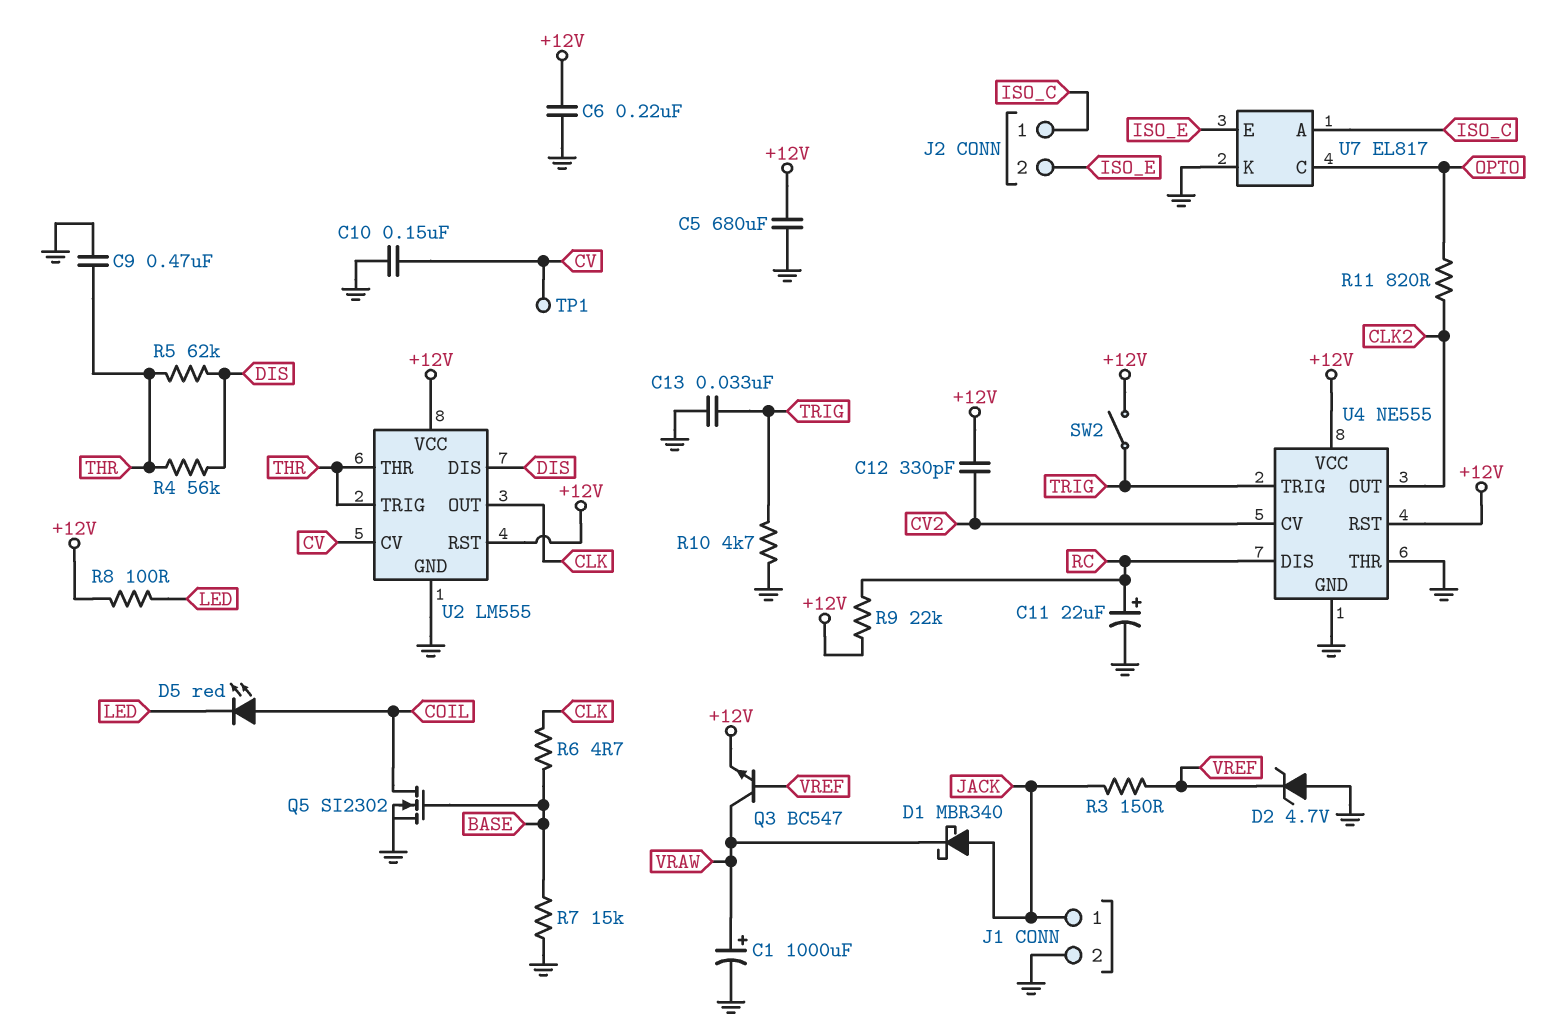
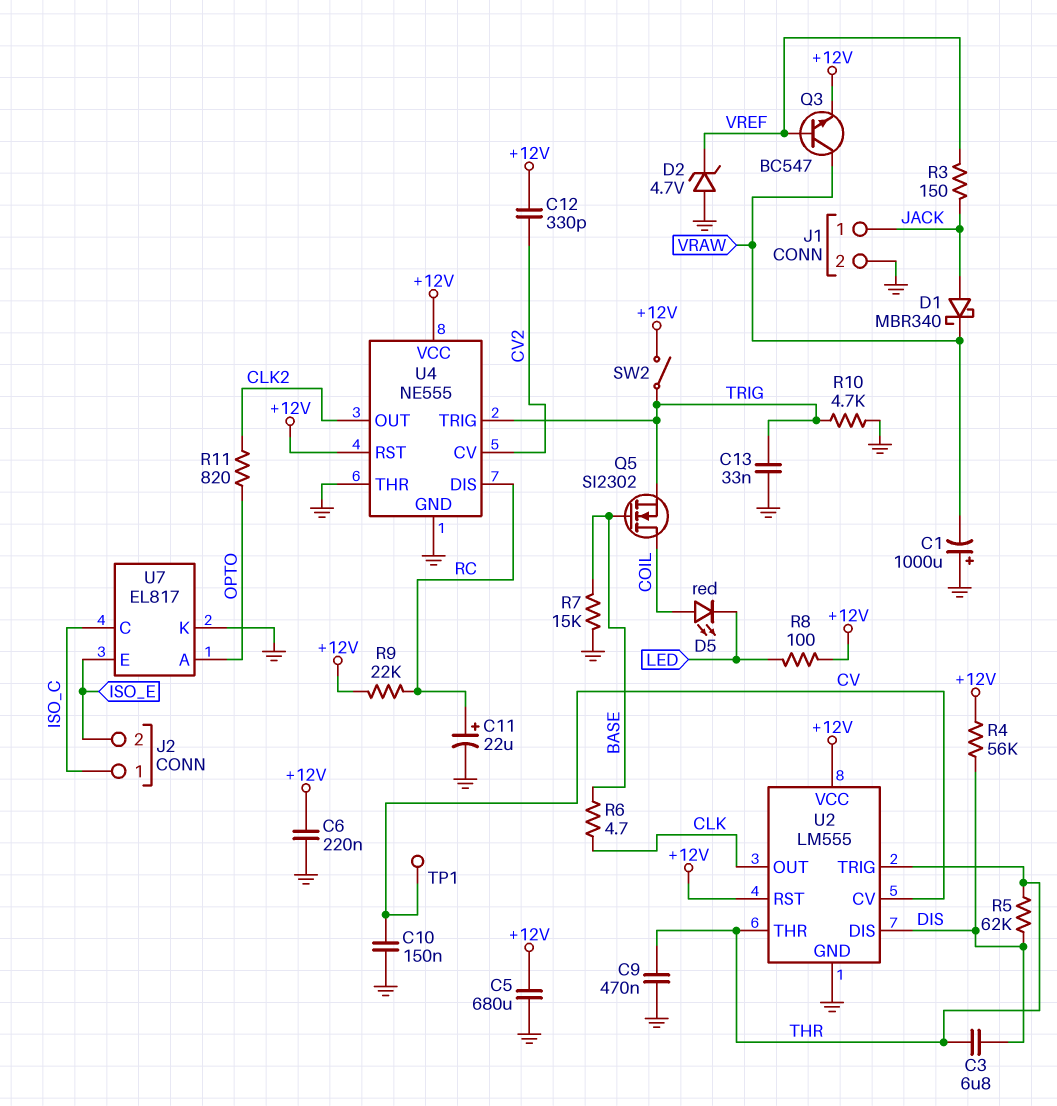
C1: 1000uF (plus VRAW, minus GND) -> 1000uF (plus GND, minus VRAW)
C3: none -> 6.8uF (DIS, THR)
Q5: NMOS SI2302 (G BASE, D COIL, S GND) -> NMOS SI2302 (G BASE, D COIL, S TRIG)
R4: 56k (DIS, THR) -> 56k (+12V, DIS)
U7 pin A: ISO_C -> OPTO
U7 pin C: OPTO -> ISO_C

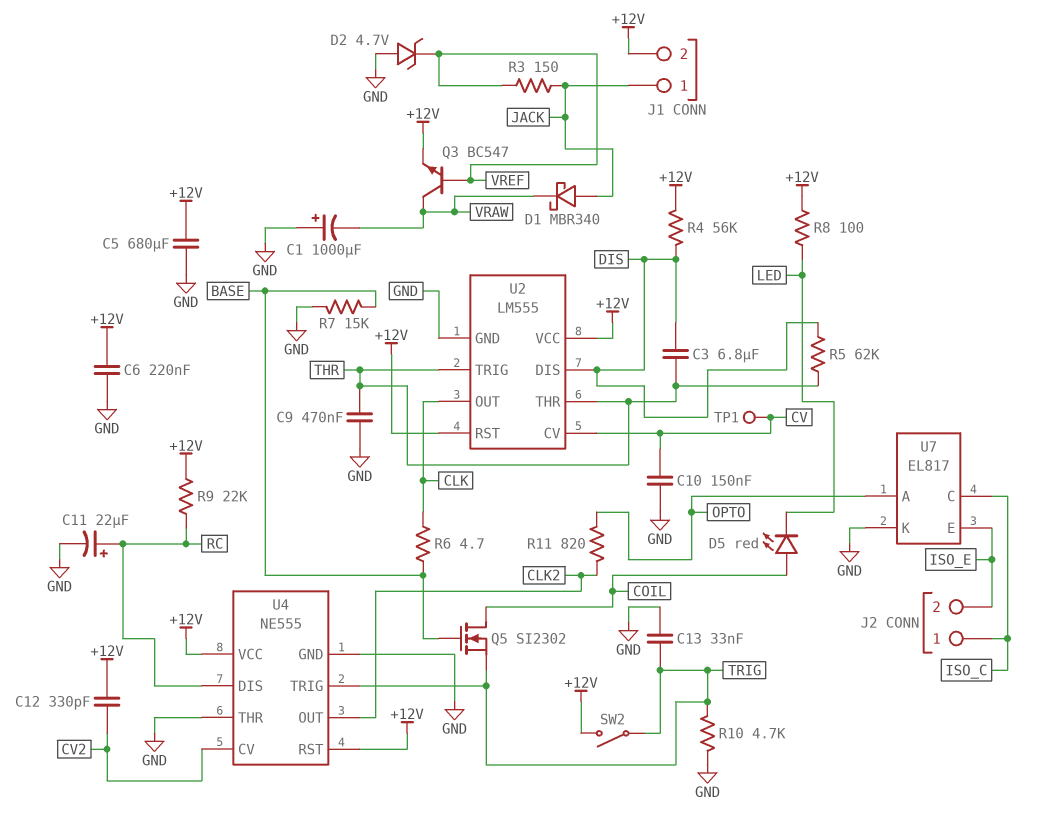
J1 pin 2: GND -> +12V

